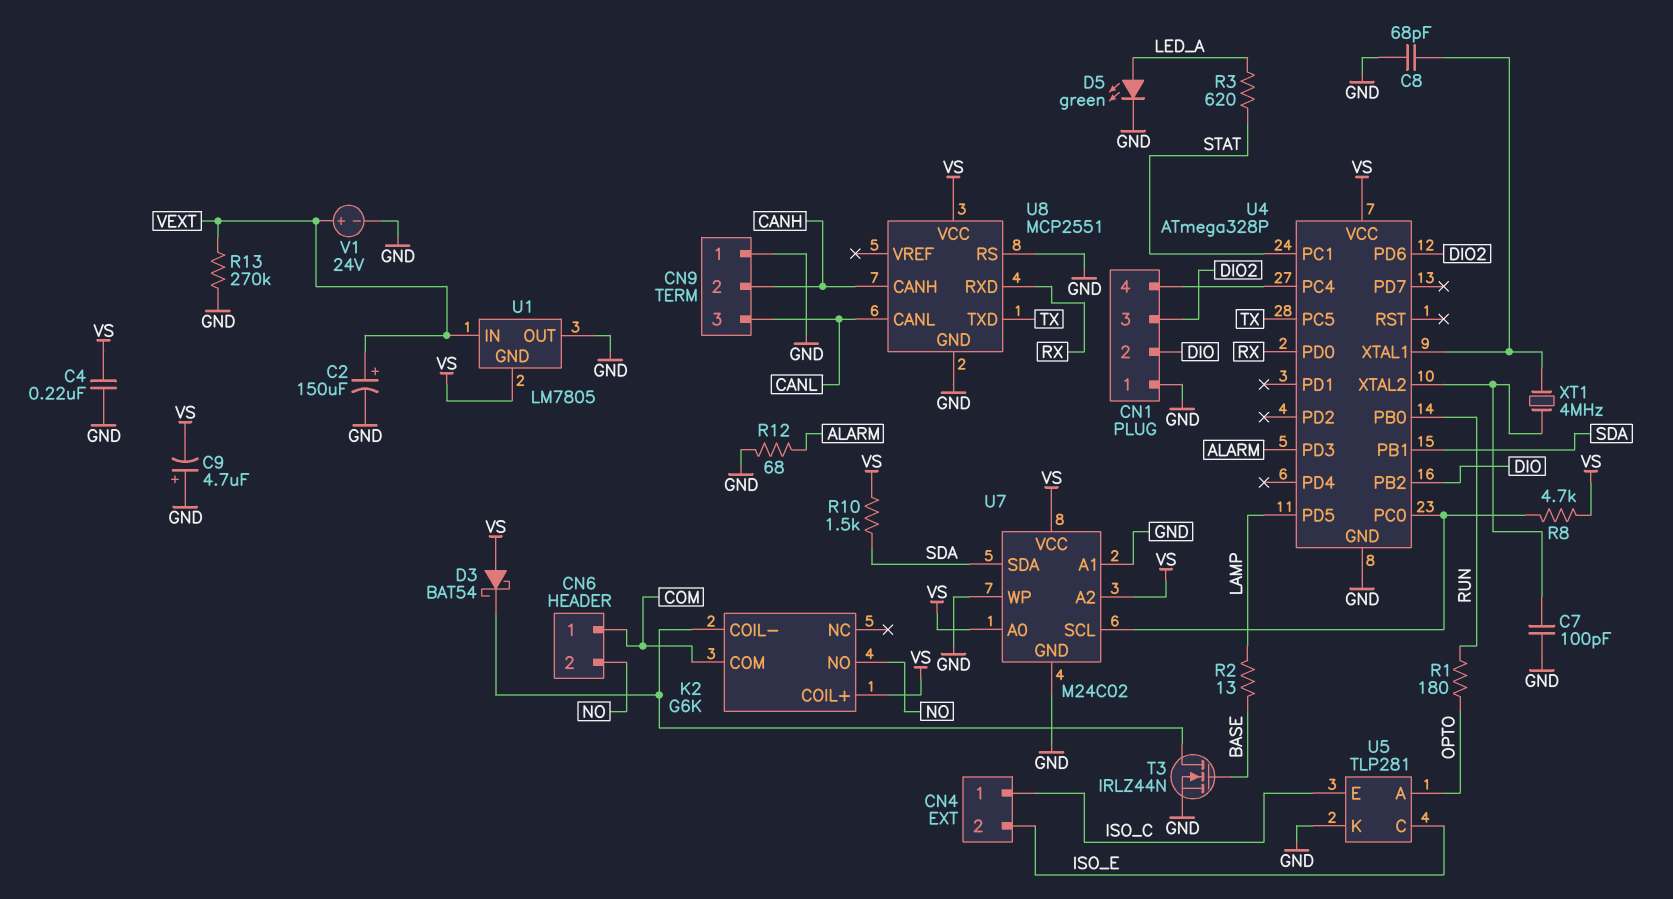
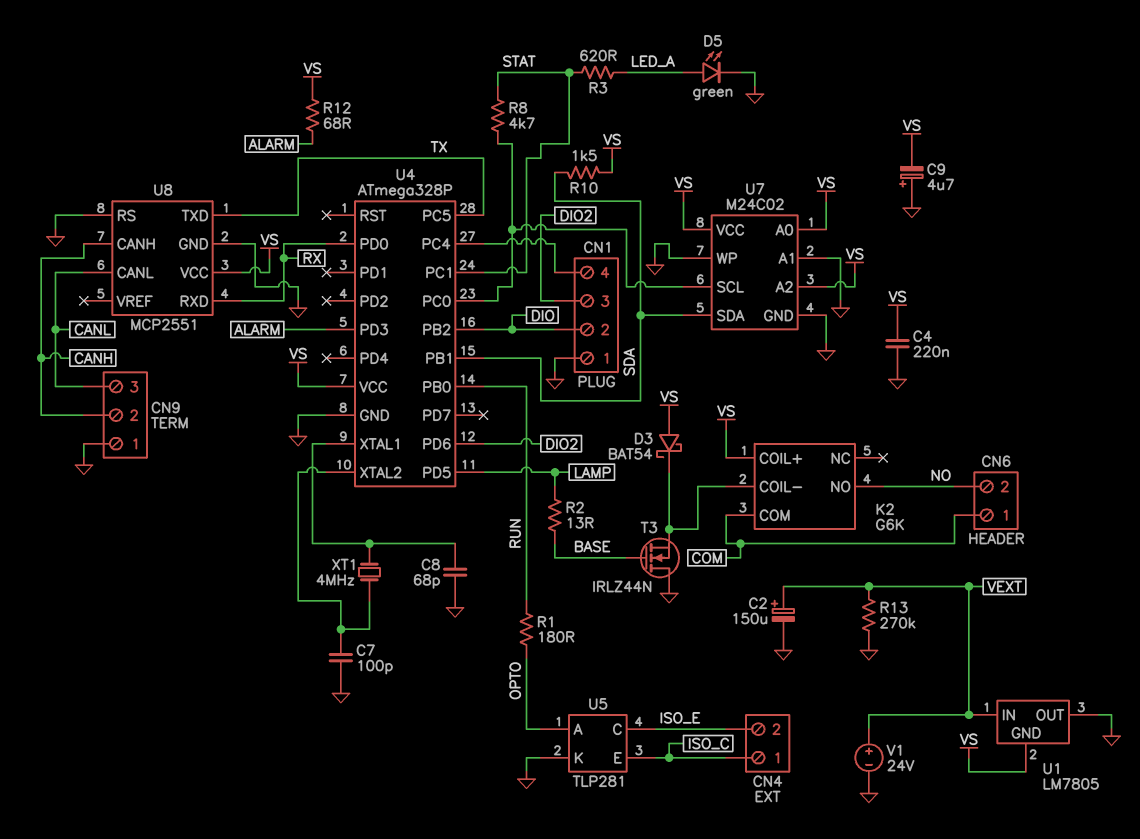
R8: 4.7k (U4/PC0, VS) -> 4.7k (STAT, U4/PC0)
R12: 68 (ALARM, GND) -> 68 (ALARM, VS)
T3: NMOS IRLZ44N (G BASE, D K2/COIL-, S GND) -> NMOS IRLZ44N (G BASE, D GND, S K2/COIL-)

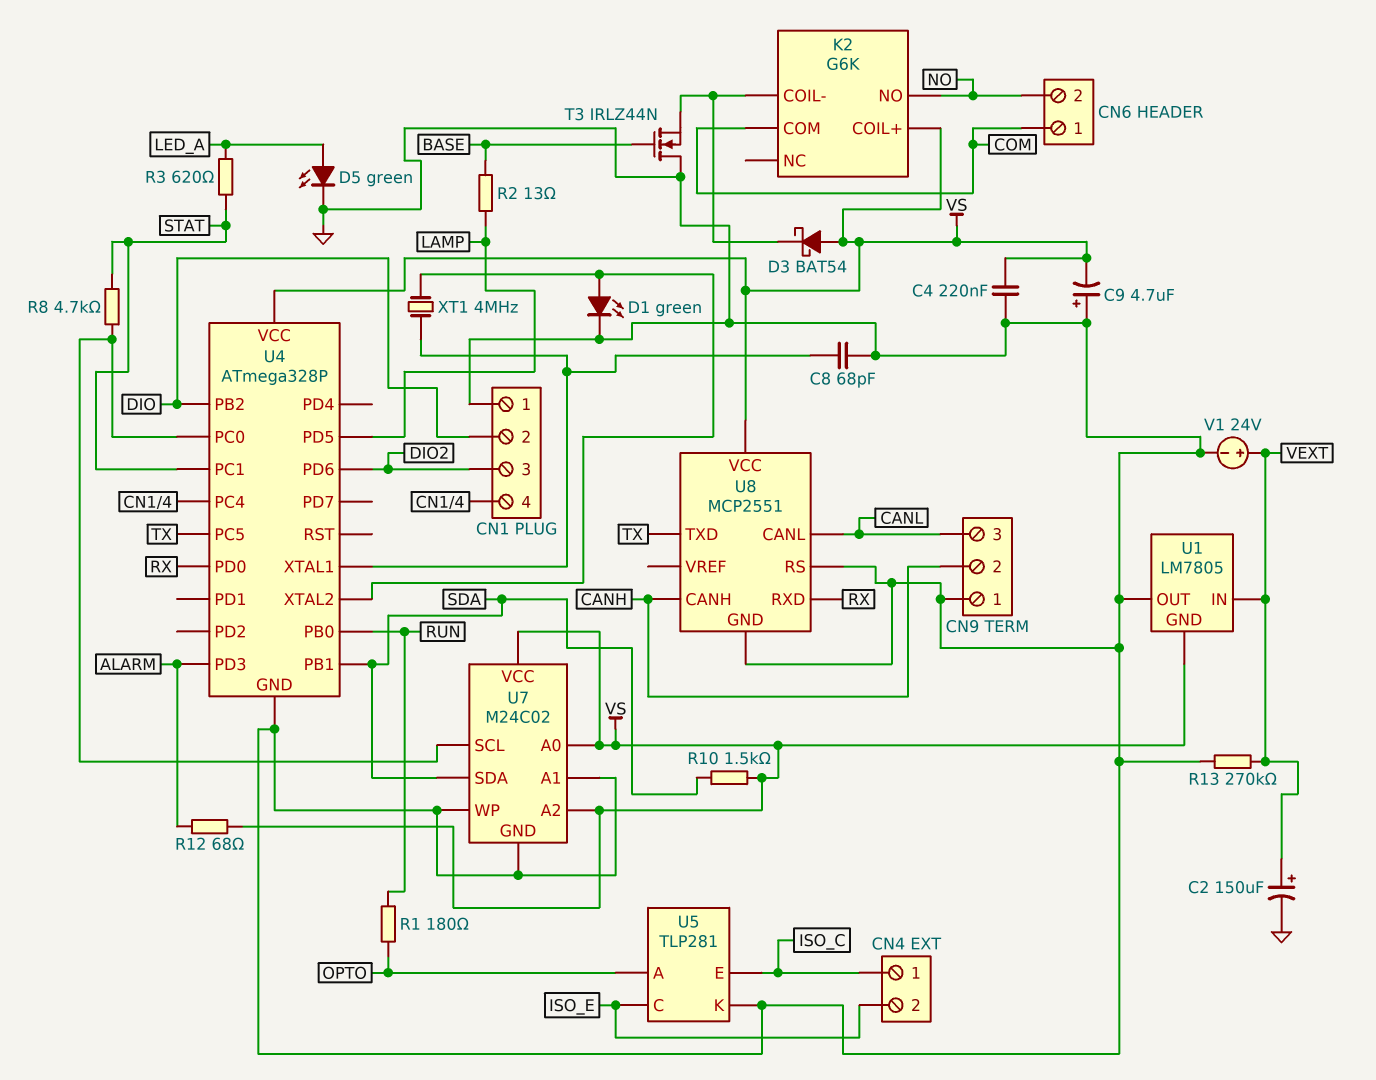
C7: 100pF (GND, U4/XTAL2) -> none
D1: none -> LED green (A U4/XTAL2, K GND)

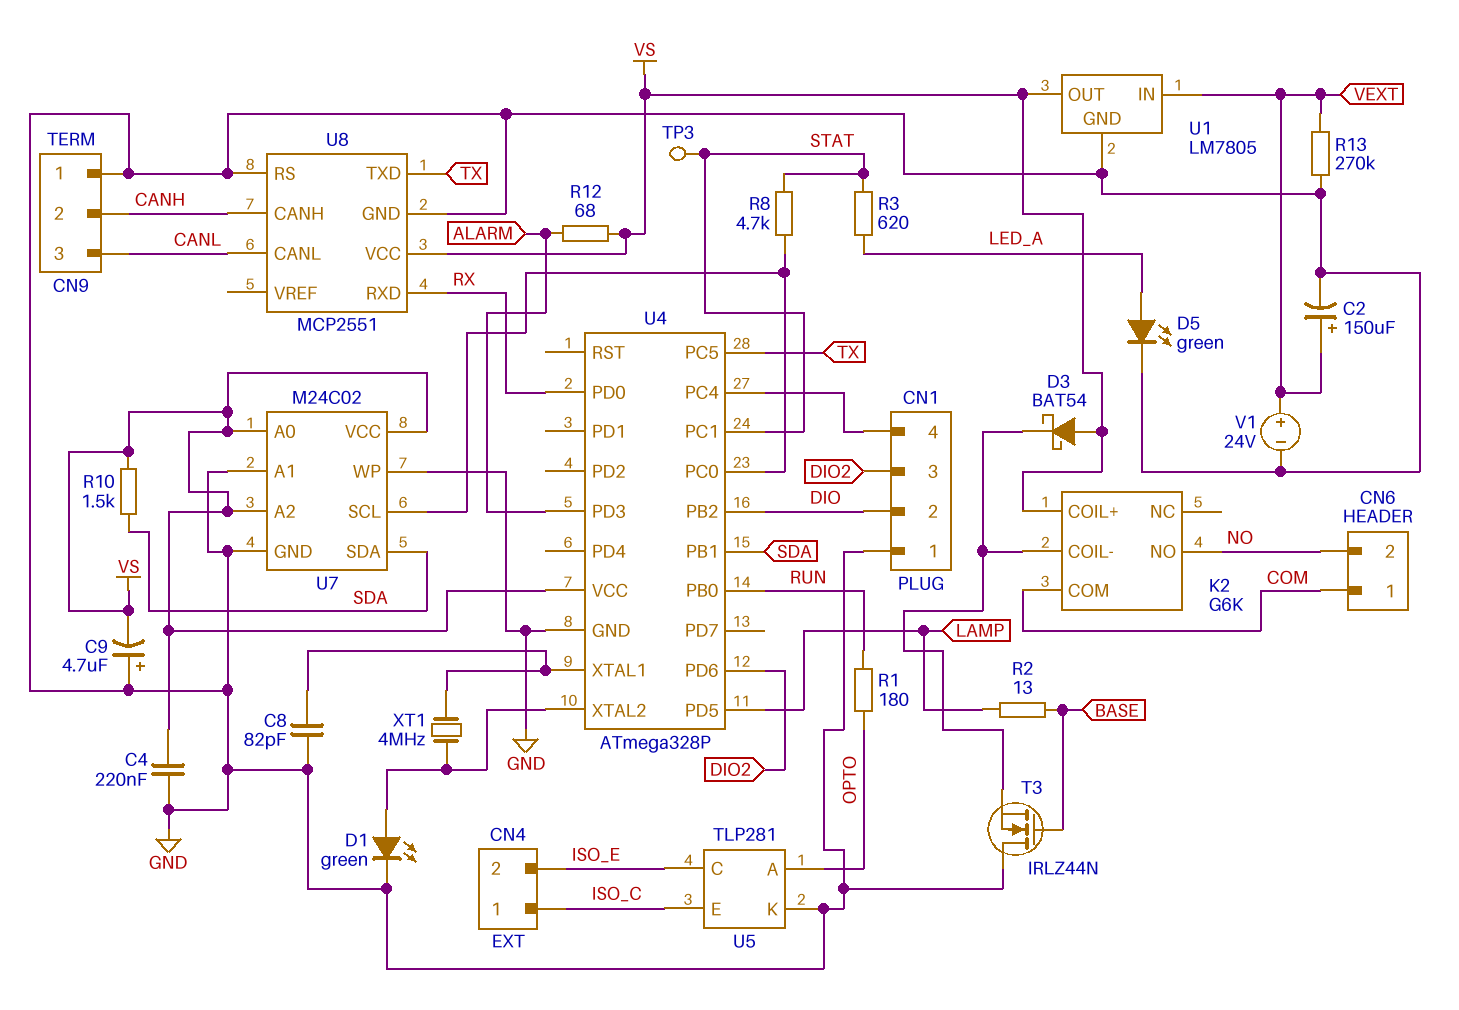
C8: 68pF (GND, U4/XTAL1) -> 82pF (GND, U4/XTAL1)
TP3: none -> test point (STAT)
U1 pin GND: VS -> GND
U1 pin OUT: GND -> VS

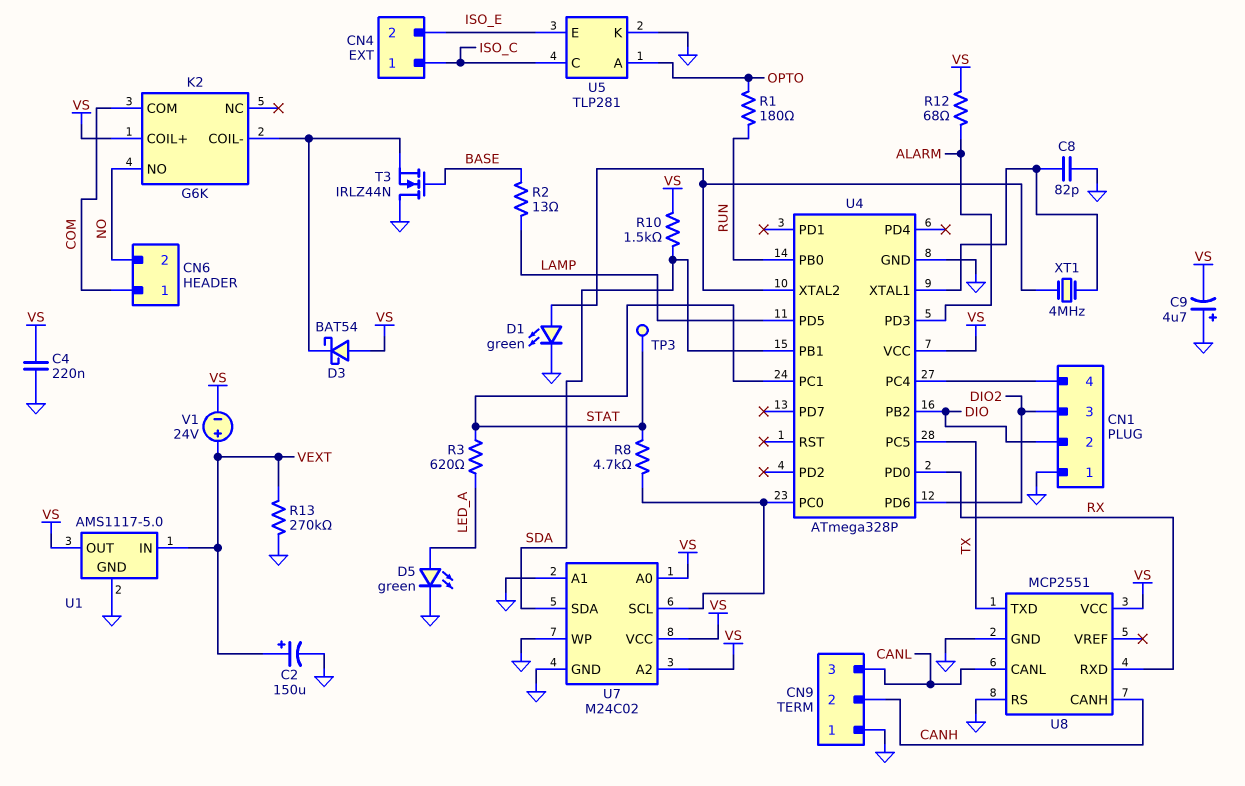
U1: LM7805 -> AMS1117-5.0
U5 pin C: ISO_E -> ISO_C
U5 pin E: ISO_C -> ISO_E
V1: 24V (plus VEXT, minus GND) -> 24V (plus VEXT, minus VS)

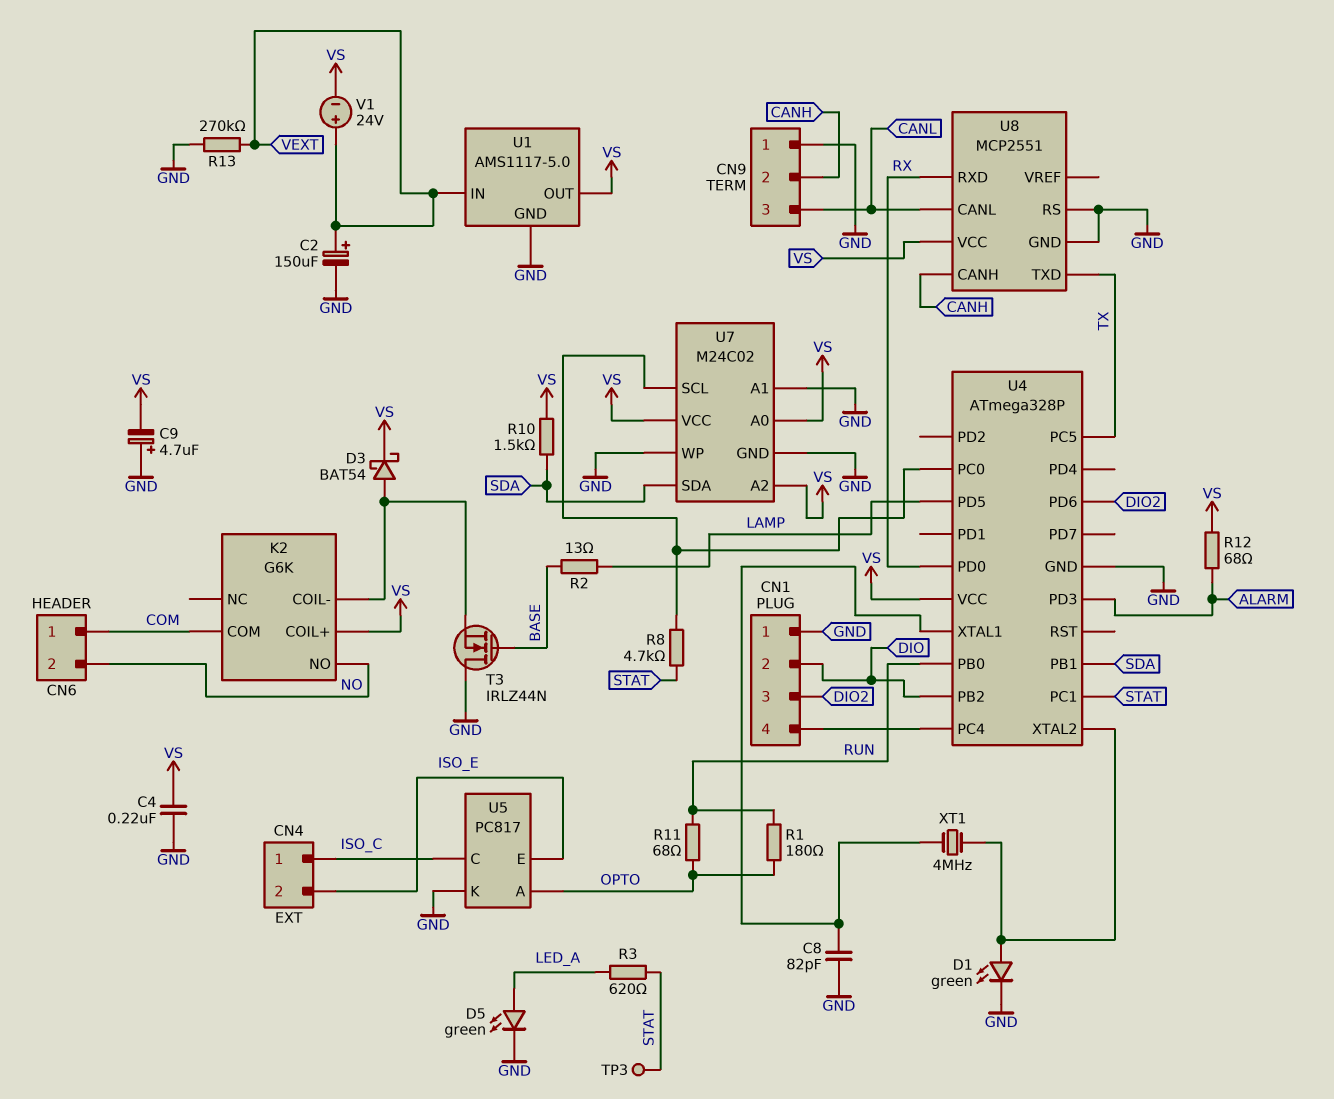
D3: schottky BAT54 (A VS, K K2/COIL-) -> schottky BAT54 (A K2/COIL-, K VS)
R11: none -> 68 (OPTO, RUN)
U5: TLP281 -> PC817

